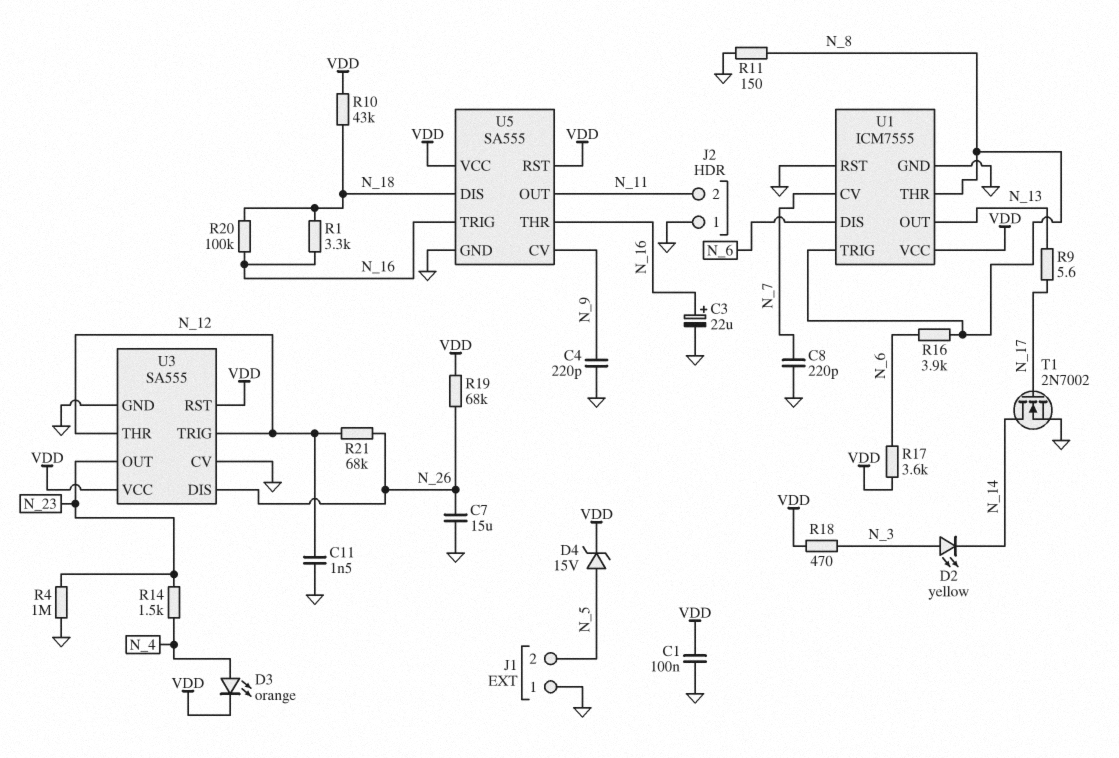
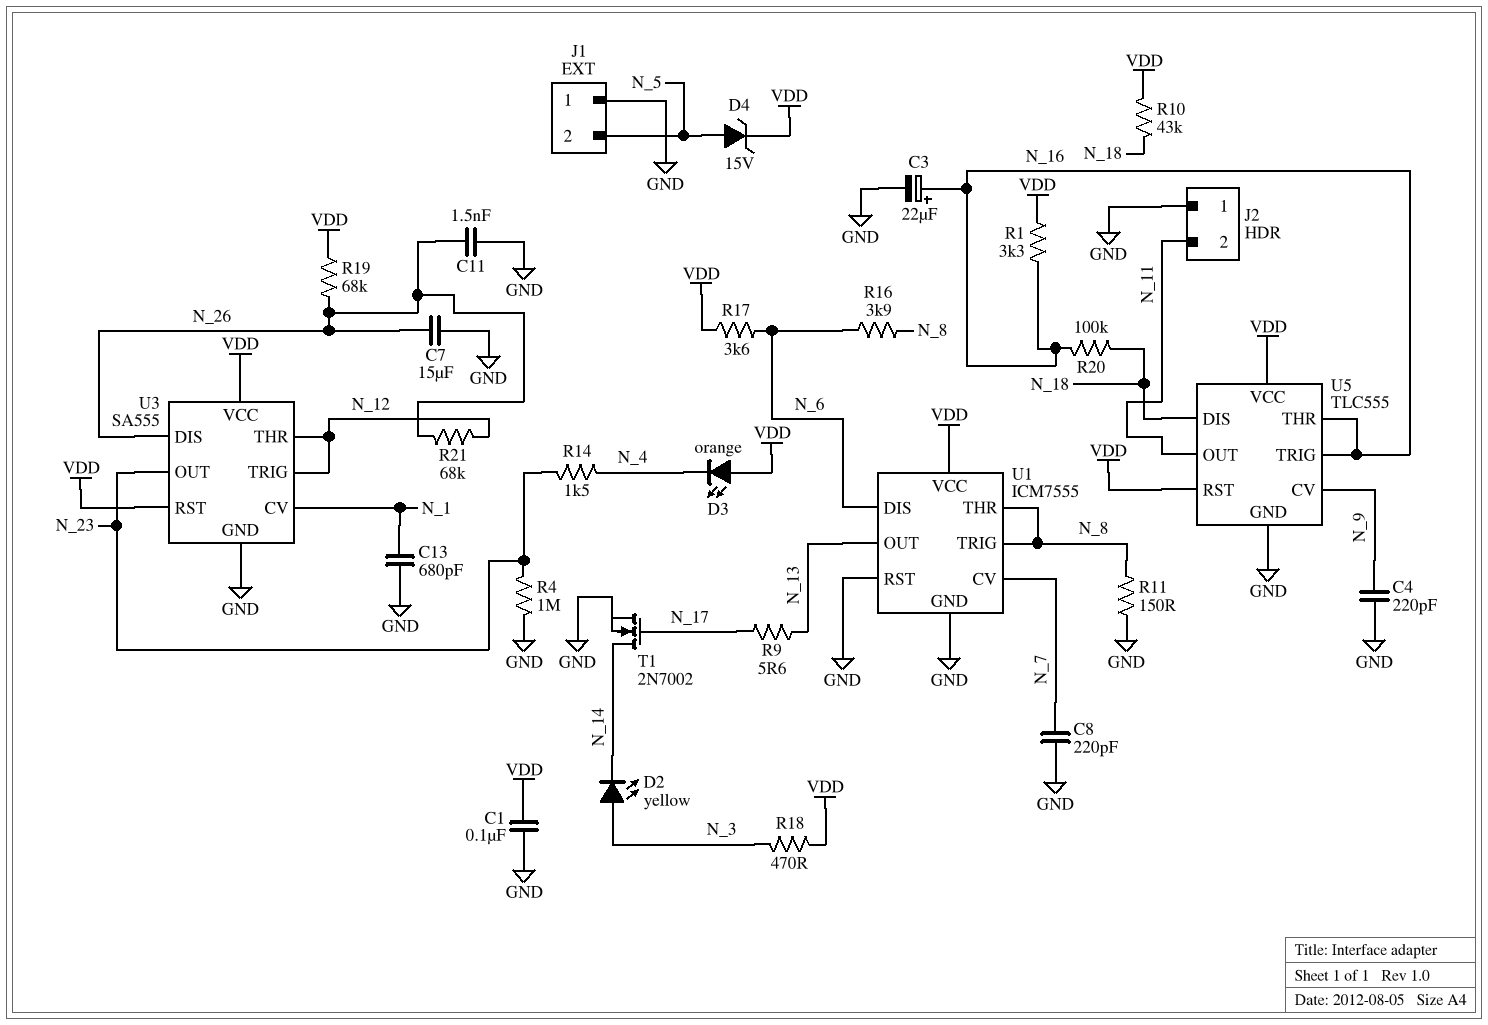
C11: 1.5nF (GND, N_12) -> 1.5nF (GND, N_26)
C13: none -> 680pF (GND, N_1)
D3: LED orange (A N_4, K VDD) -> LED orange (A VDD, K N_4)
R1: 3.3k (N_16, N_18) -> 3.3k (N_16, VDD)
U3 pin CV: GND -> N_1
U5: SA555 -> TLC555

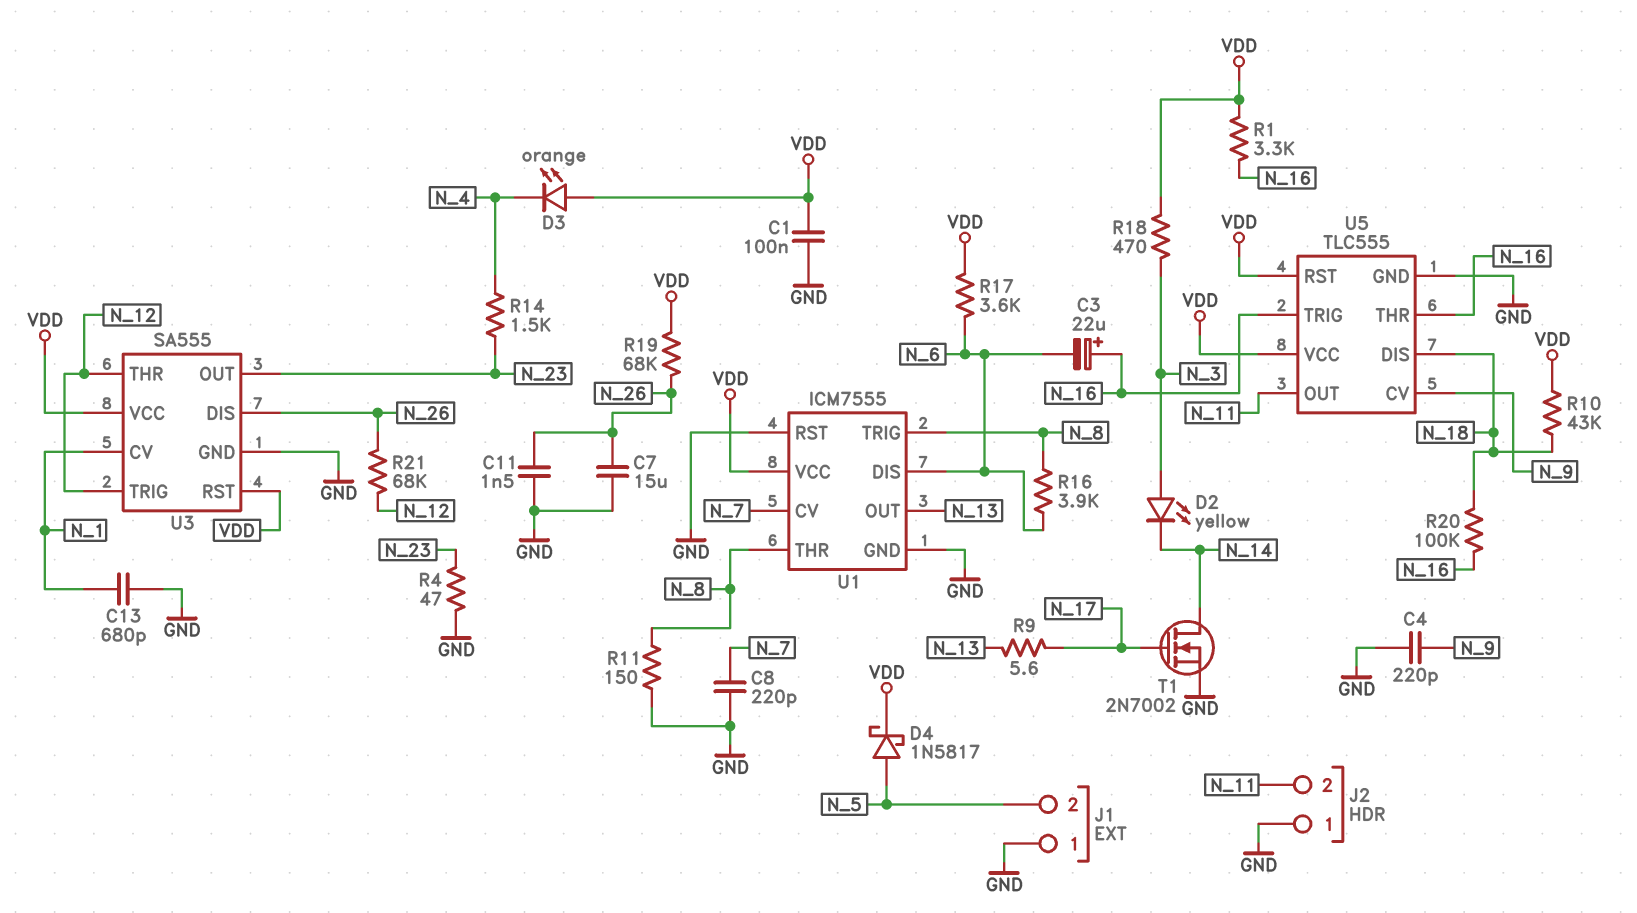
C3: 22uF (plus N_16, minus GND) -> 22uF (plus N_16, minus N_6)
D4: zener 15V (A N_5, K VDD) -> schottky 1N5817 (A N_5, K VDD)
R4: 1M (GND, N_23) -> 47 (GND, N_23)

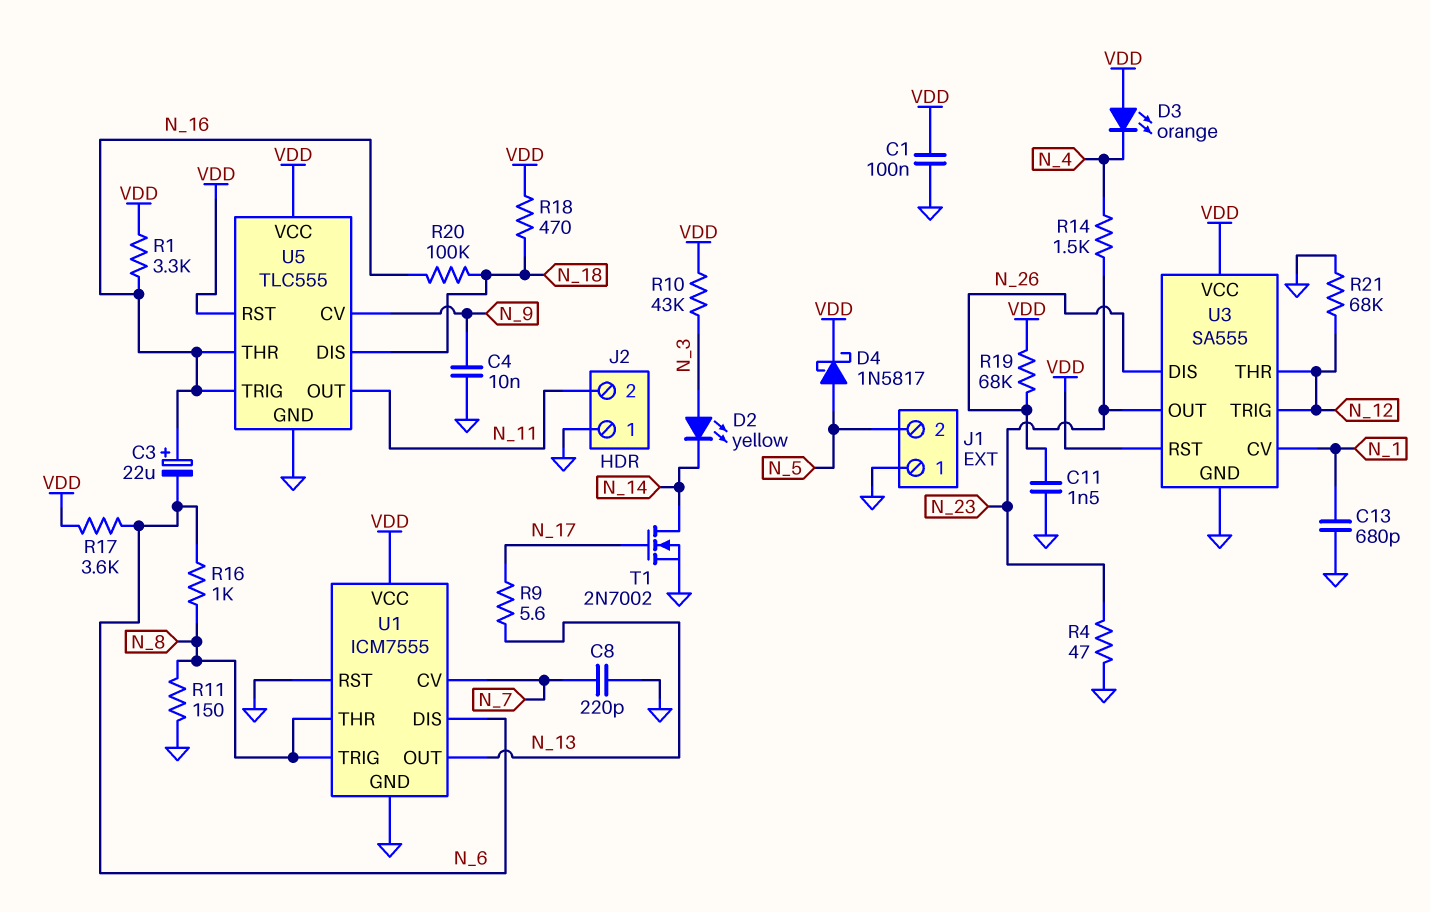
C4: 220pF (GND, N_9) -> 10nF (GND, N_9)
C7: 15uF (GND, N_26) -> none
R10: 43k (N_18, VDD) -> 43k (N_3, VDD)
R16: 3.9k (N_6, N_8) -> 1k (N_6, N_8)
R18: 470 (N_3, VDD) -> 470 (N_18, VDD)
R21: 68k (N_12, N_26) -> 68k (GND, N_12)

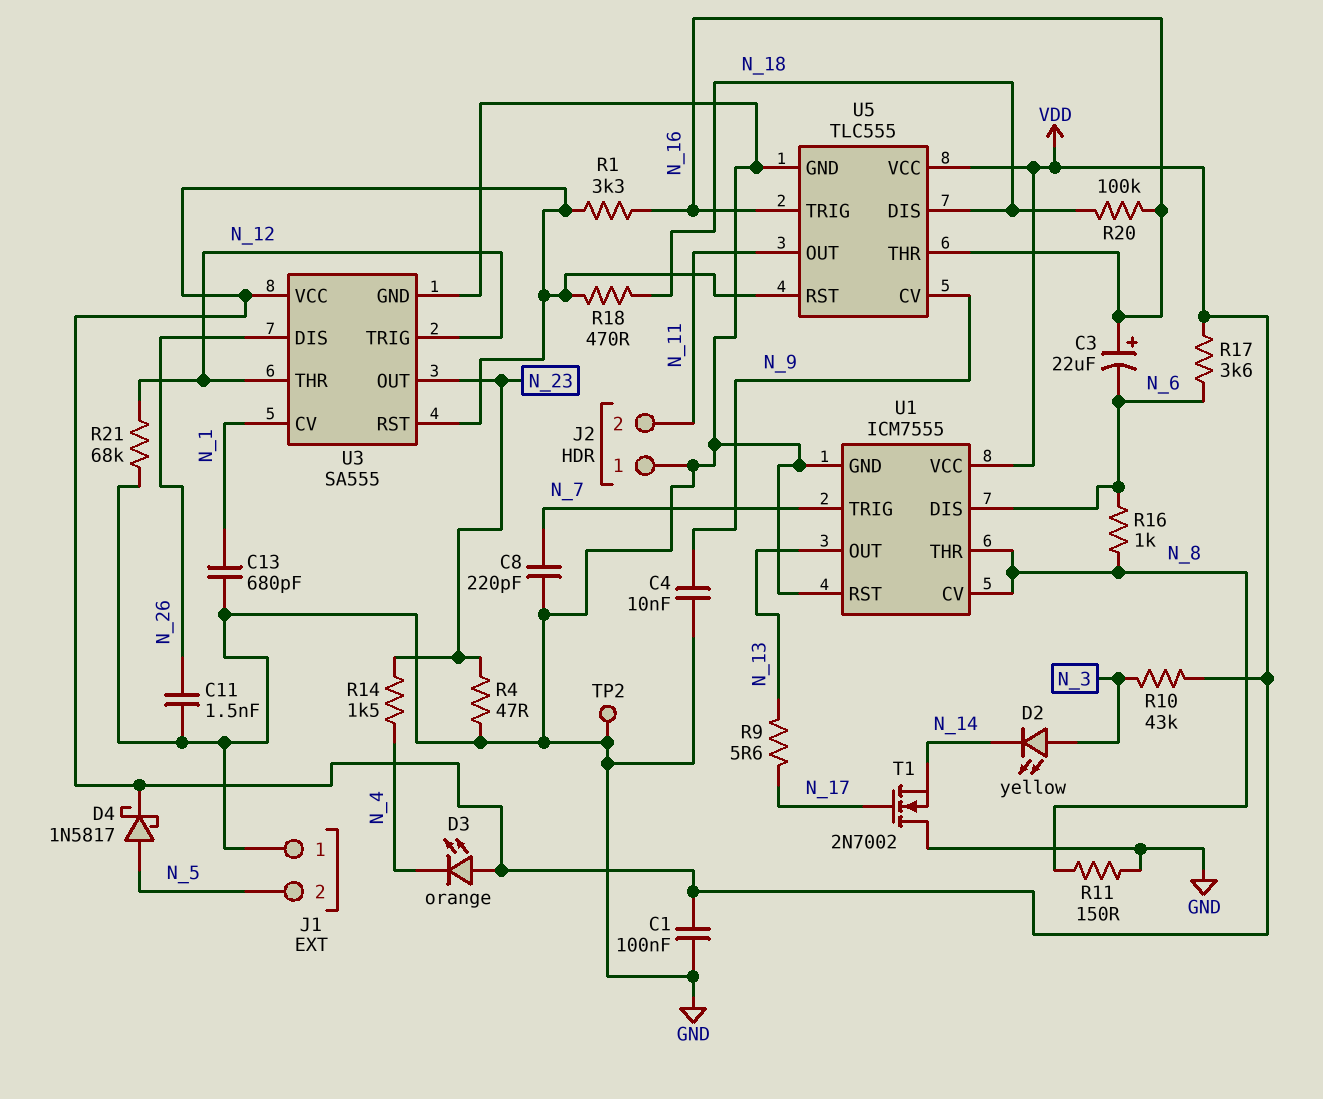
R19: 68k (N_26, VDD) -> none
T1: NMOS 2N7002 (G N_17, D N_14, S GND) -> NMOS 2N7002 (G N_17, D GND, S N_14)
TP2: none -> test point (GND)
U1 pin CV: N_7 -> N_8
U1 pin TRIG: N_8 -> N_7

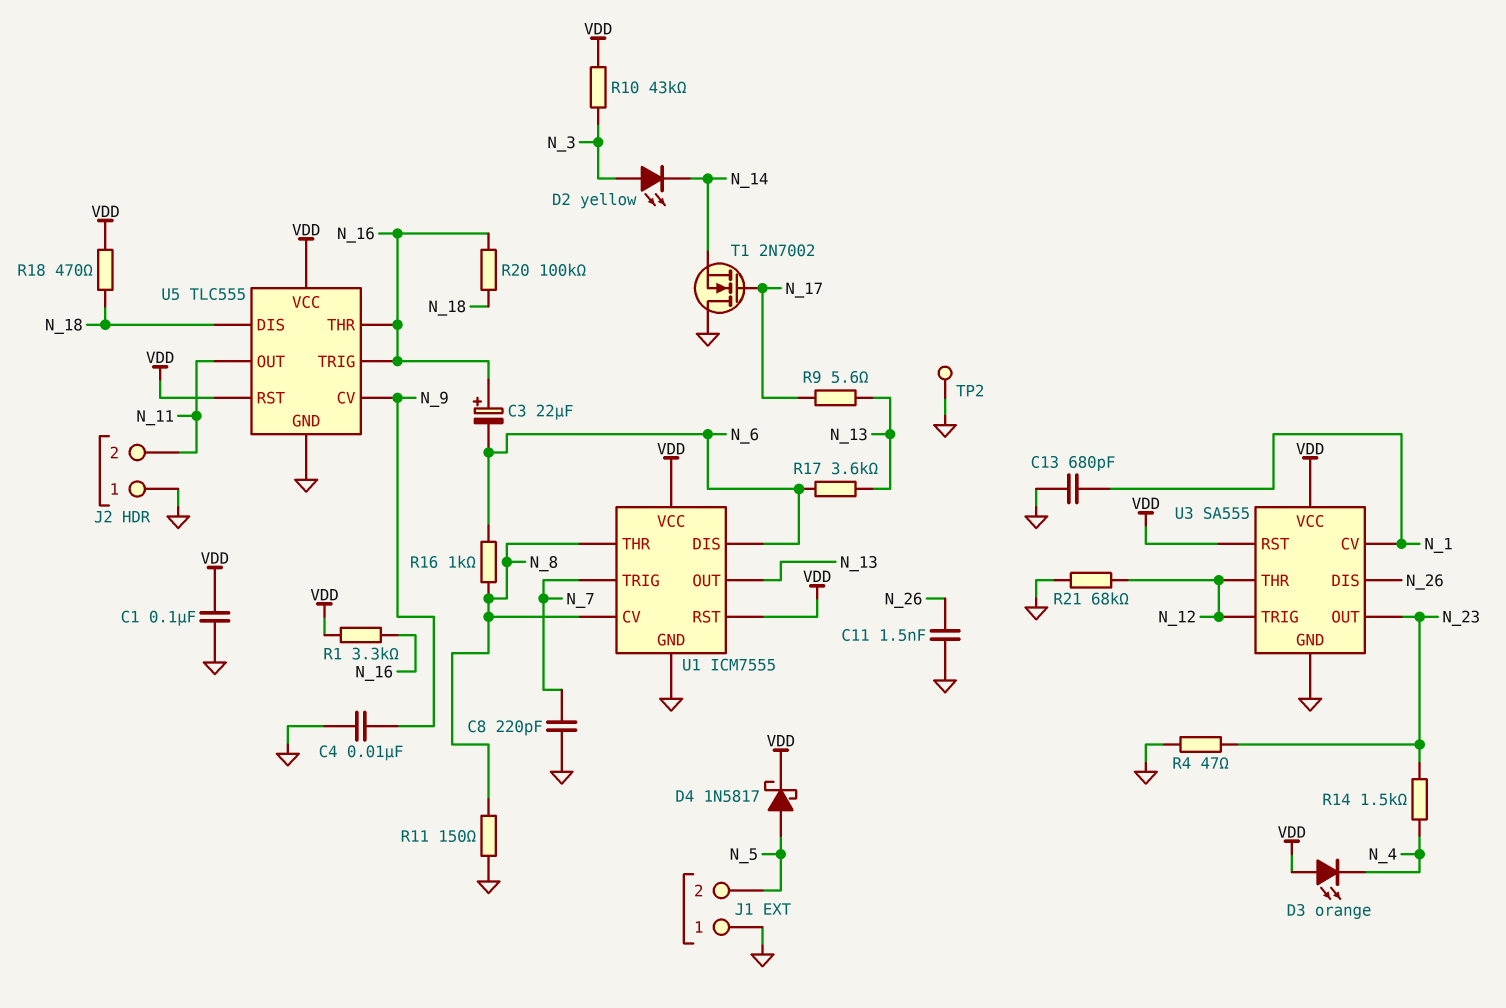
R17: 3.6k (N_6, VDD) -> 3.6k (N_6, N_13)
U1 pin RST: GND -> VDD

